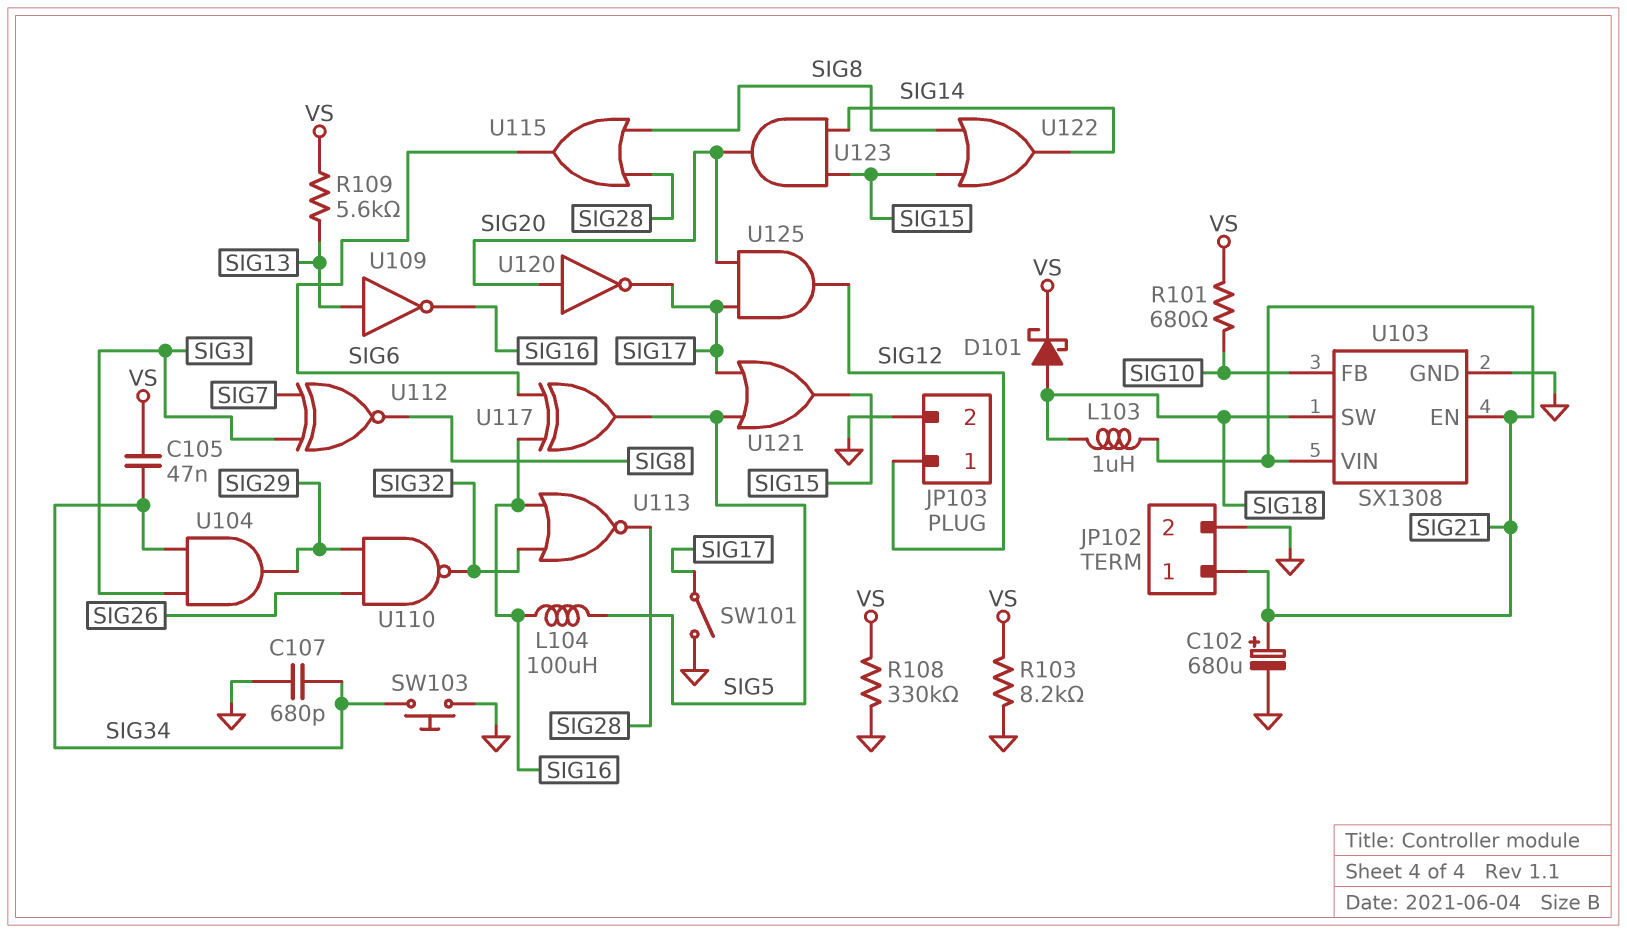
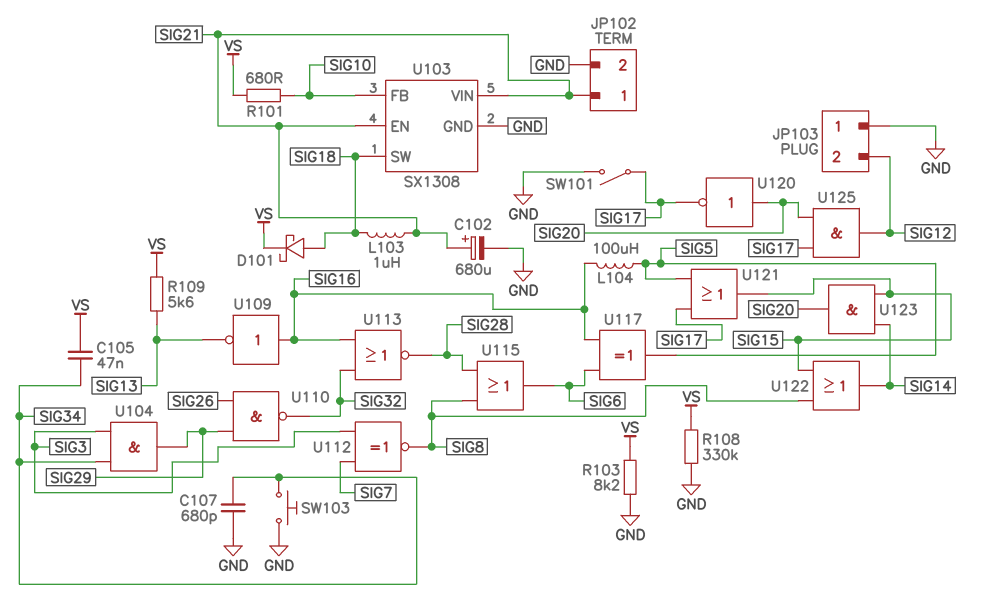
JP103 pin 1: SIG12 -> GND
JP103 pin 2: GND -> SIG12
U109: NOT (in SIG13, out SIG16) -> NOT (in SIG16, out SIG13)

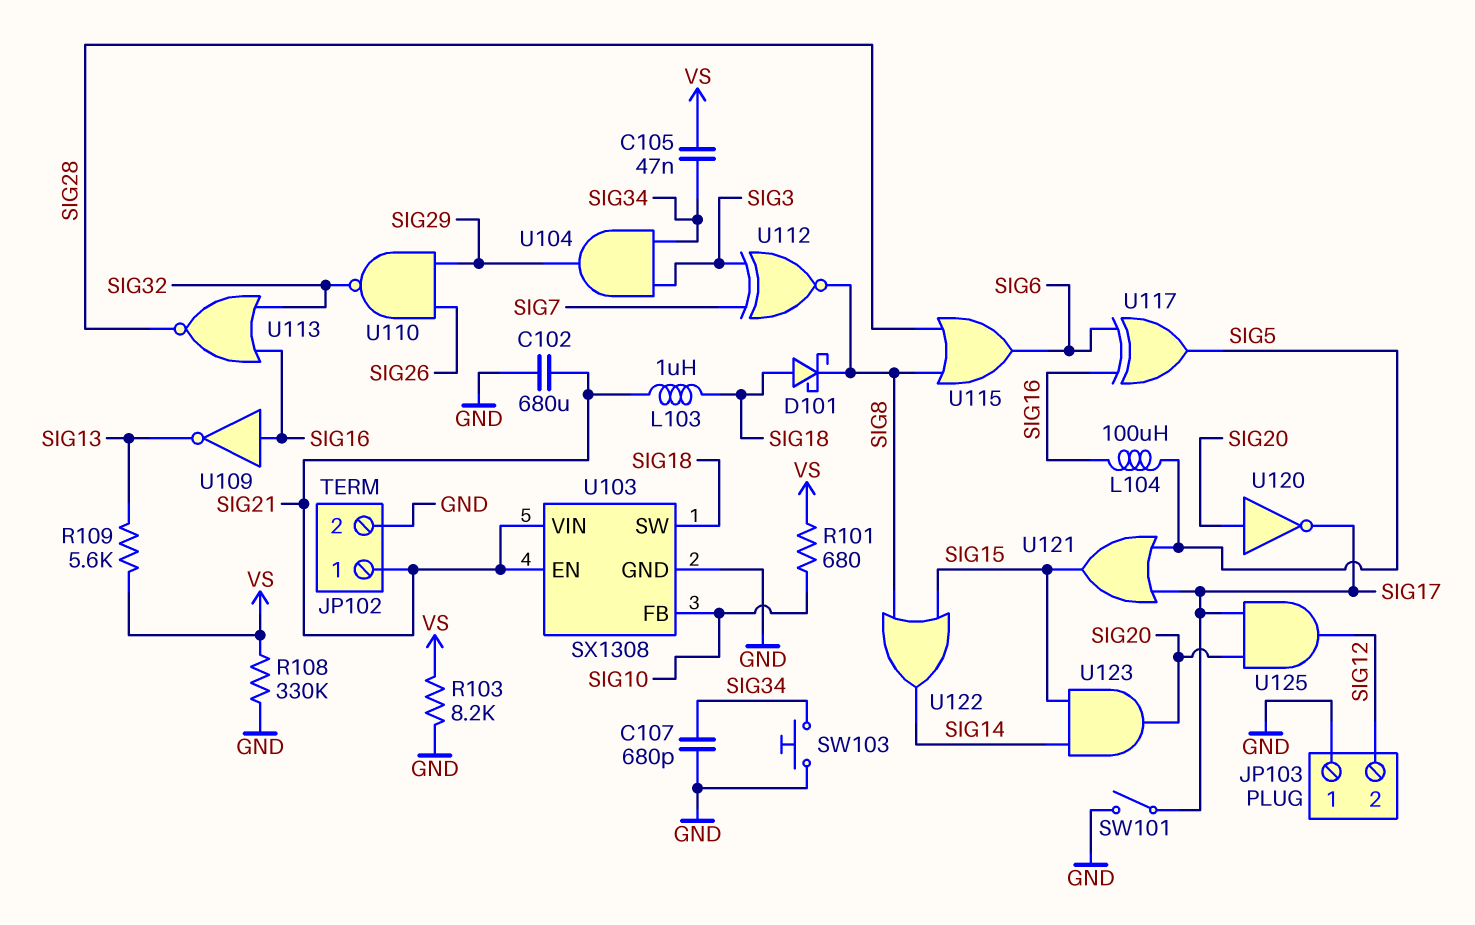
C102: 680uF (plus SIG21, minus GND) -> 680uF (GND, SIG21)
D101: schottky (A SIG18, K VS) -> schottky (A SIG18, K SIG8)

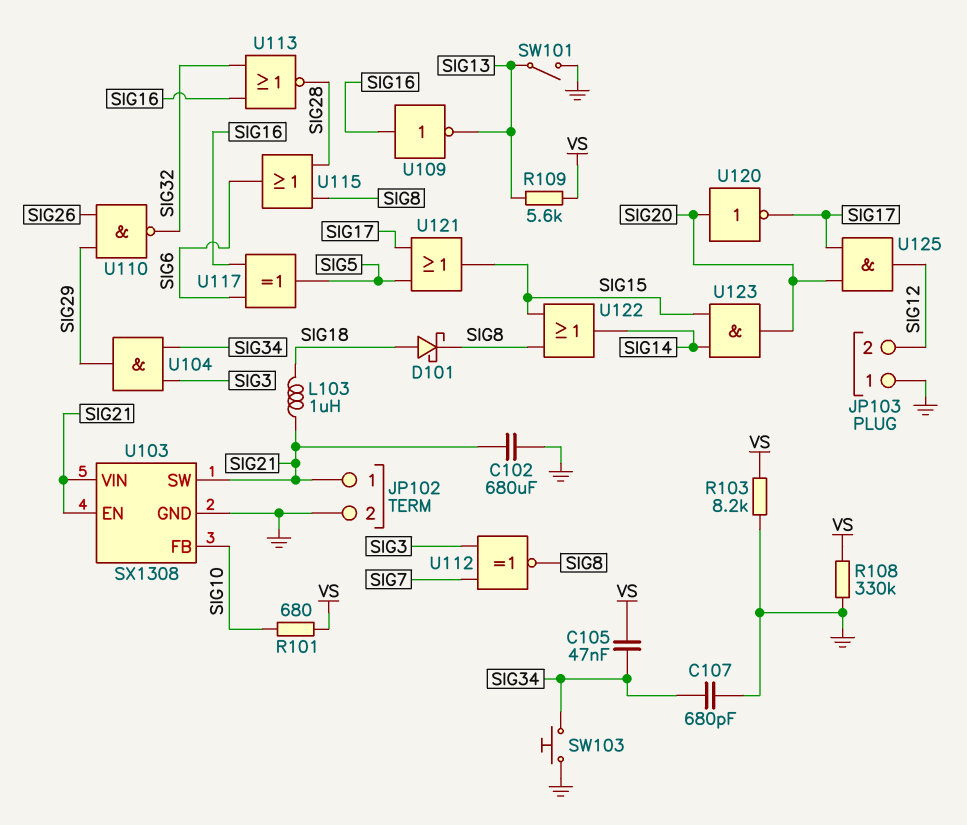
L104: 100uH (SIG5, SIG16) -> none
SW101: switch (GND, SIG17) -> switch (GND, SIG13)
U103 pin SW: SIG18 -> SIG21

